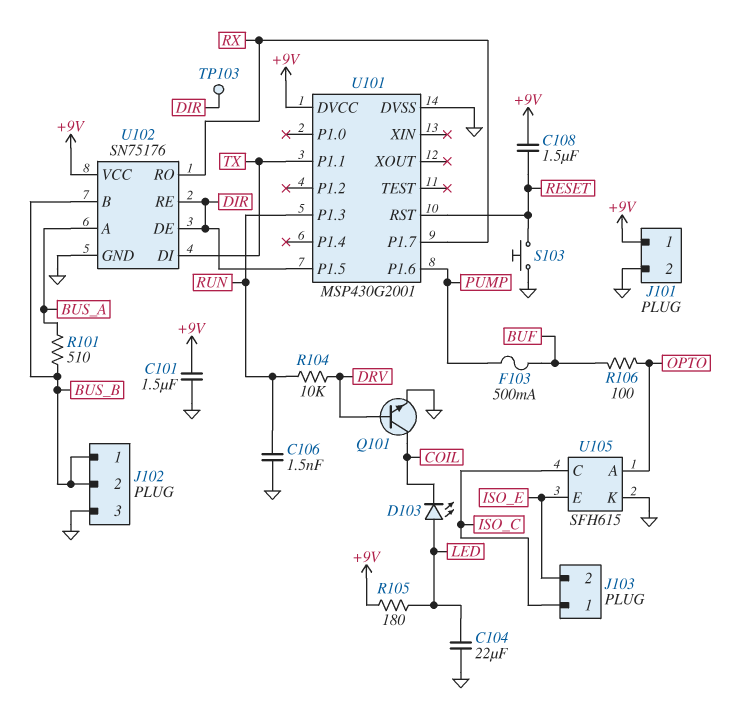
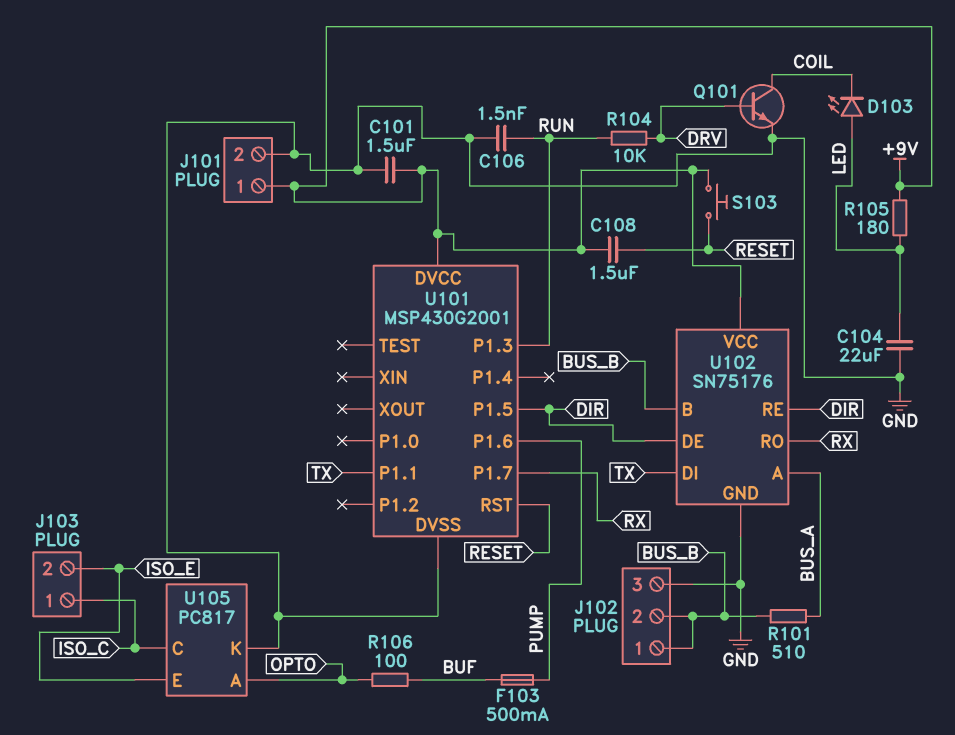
S103: button (GND, RESET) -> button (+9V, RESET)
TP103: test point (DIR) -> none
U105: SFH615 -> PC817

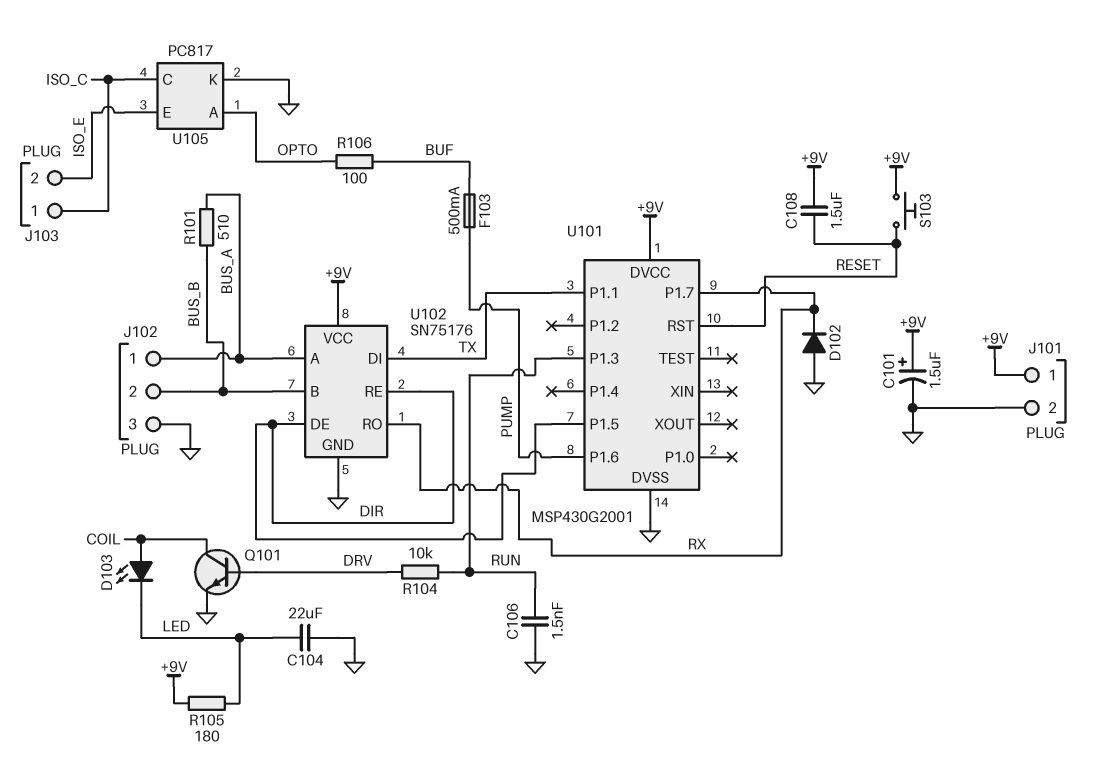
C101: 1.5uF (+9V, GND) -> 1.5uF (plus +9V, minus GND)
D102: none -> diode (A GND, K RX)
D103: LED (A LED, K COIL) -> LED (A COIL, K LED)
J102 pin 1: BUS_B -> BUS_A

